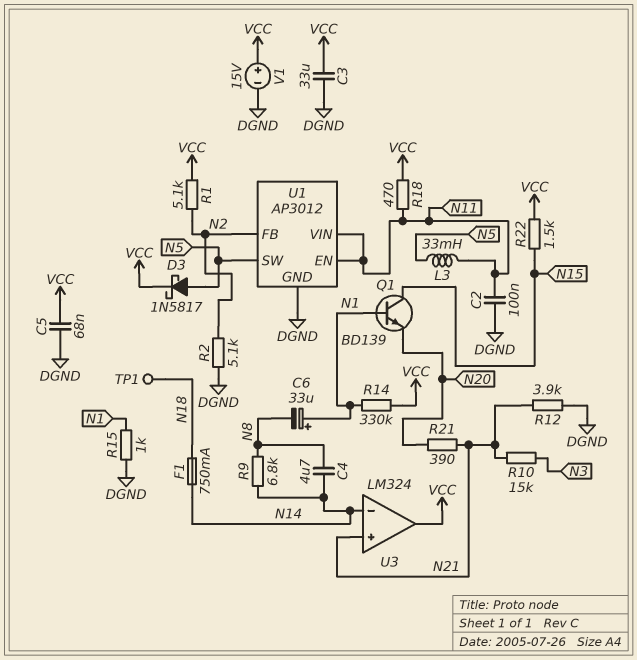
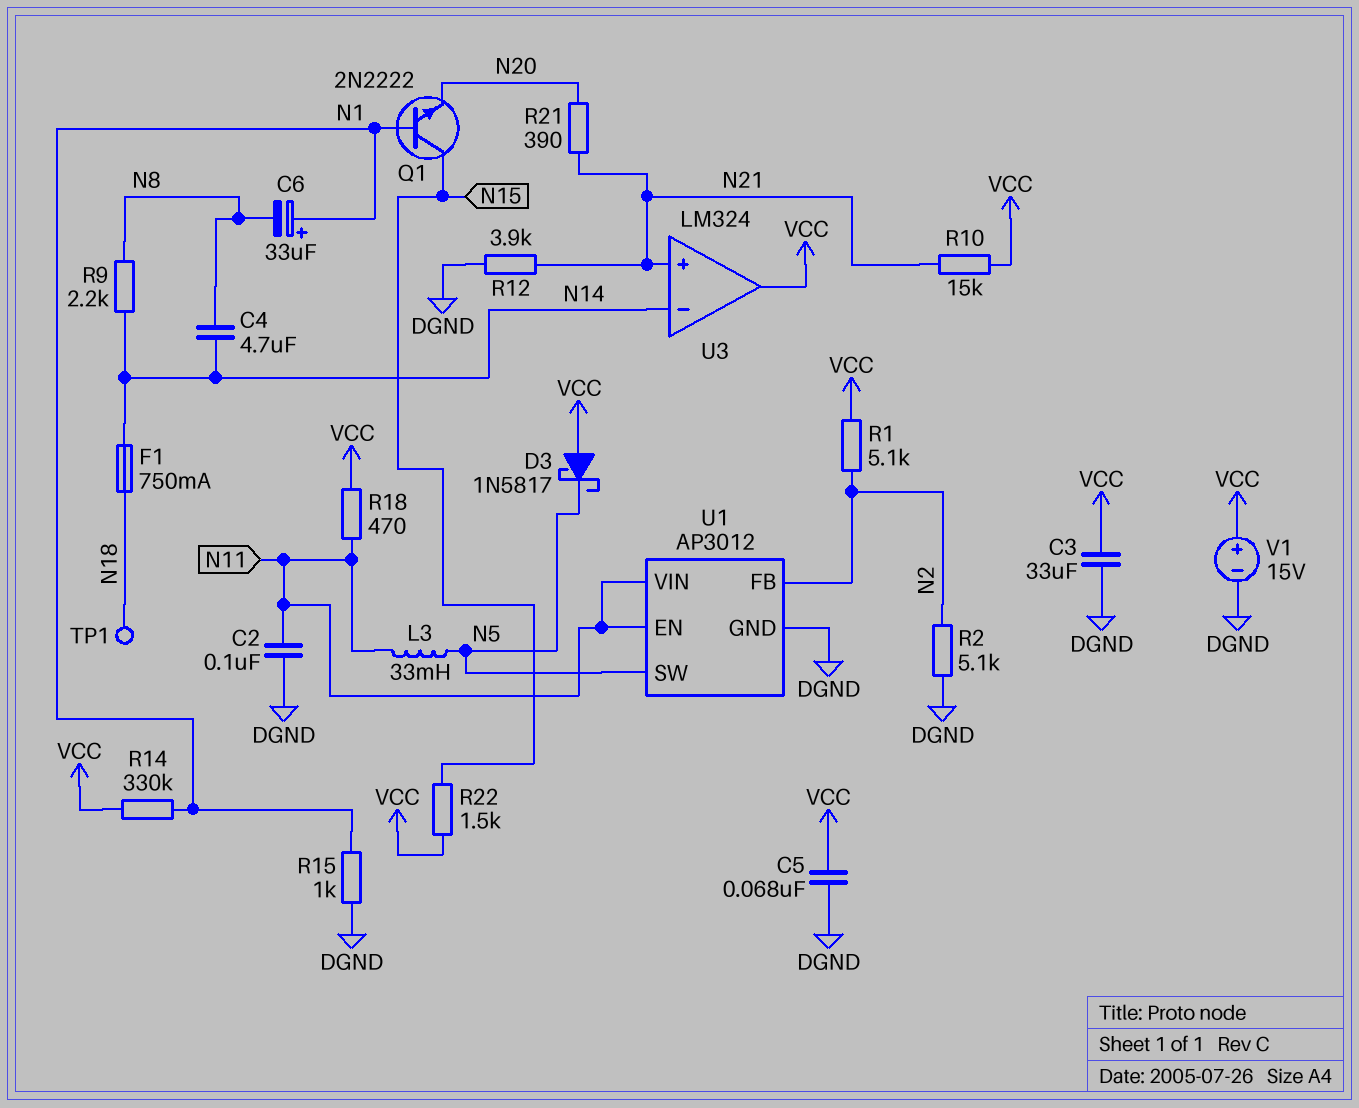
D3: schottky 1N5817 (A N5, K VCC) -> schottky 1N5817 (A VCC, K N5)
Q1: NPN BD139 (B N1, C N15, E N20) -> NPN 2N2222 (B N1, C N15, E N20)
R9: 6.8k (N8, N14) -> 2.2k (N8, N14)
R10: 15k (N3, N21) -> 15k (N21, VCC)

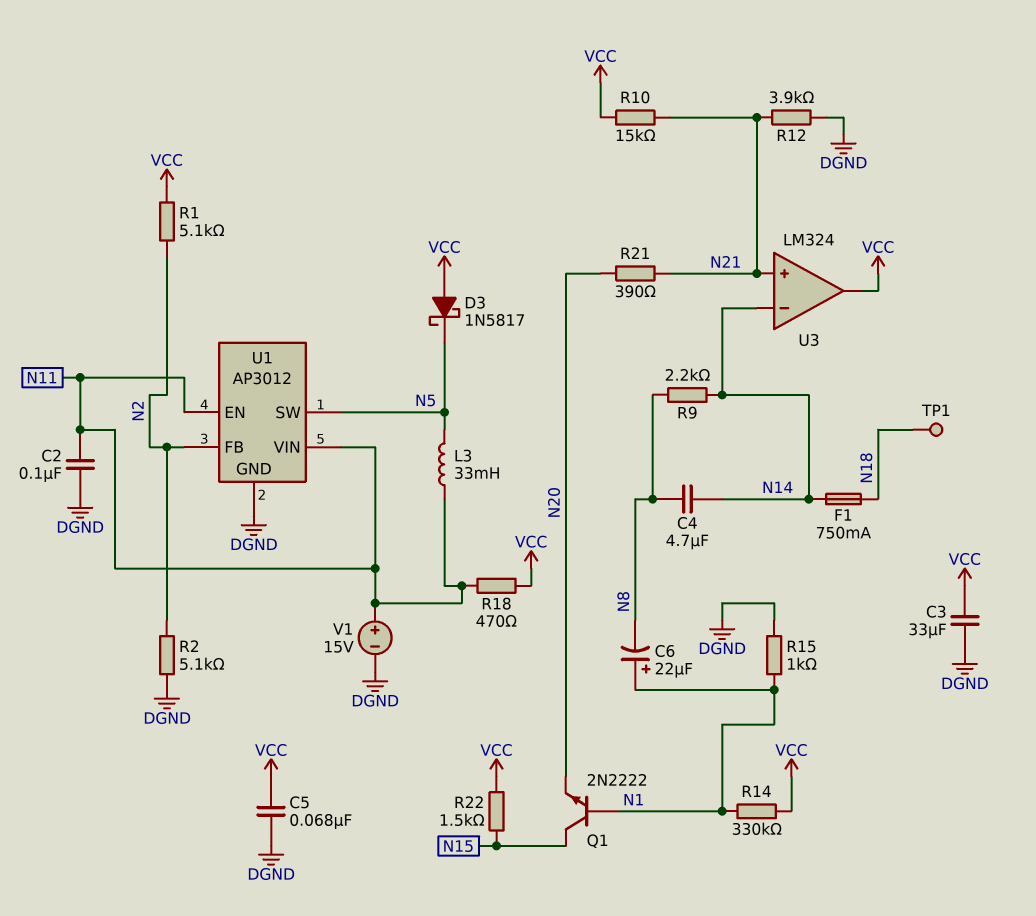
C6: 33uF (plus N1, minus N8) -> 22uF (plus N1, minus N8)
V1: 15V (plus VCC, minus DGND) -> 15V (plus N11, minus DGND)

